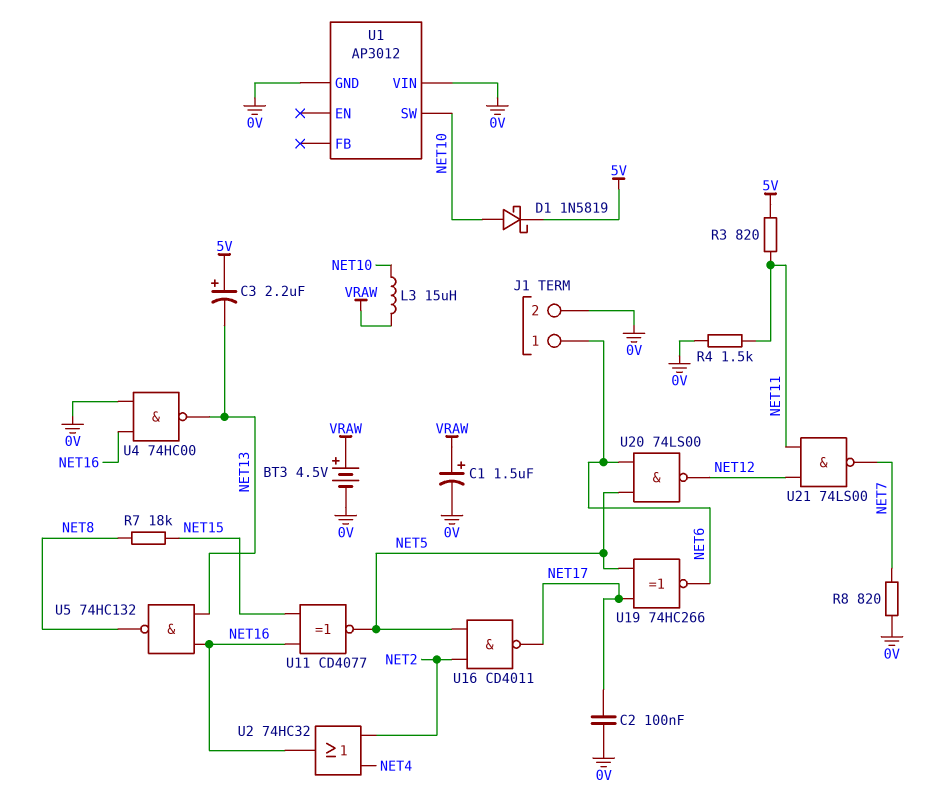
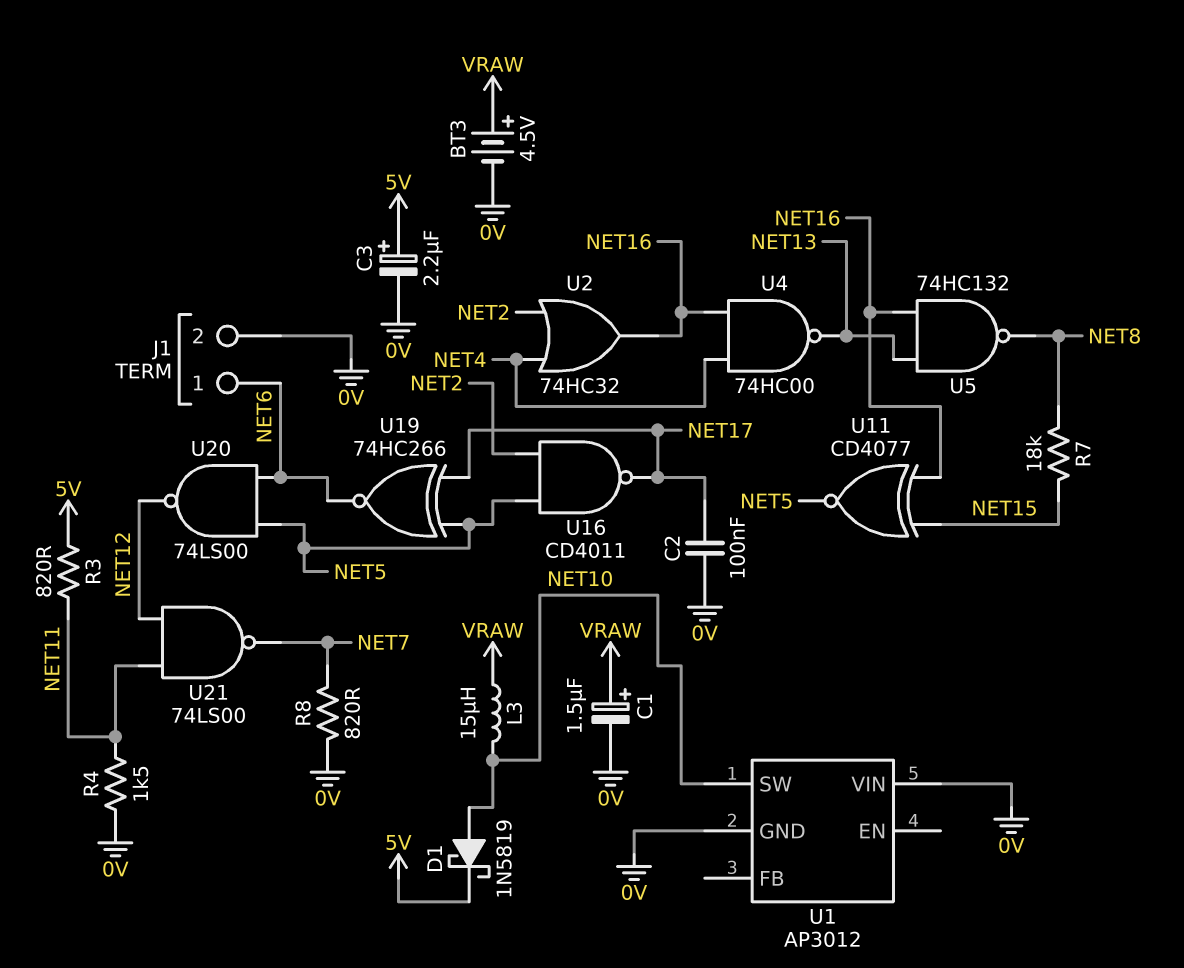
C3: 2.2uF (plus 5V, minus NET13) -> 2.2uF (plus 5V, minus 0V)
U4: NAND 74HC00 (in 0V, in NET16, out NET13) -> NAND 74HC00 (in NET4, in NET16, out NET13)

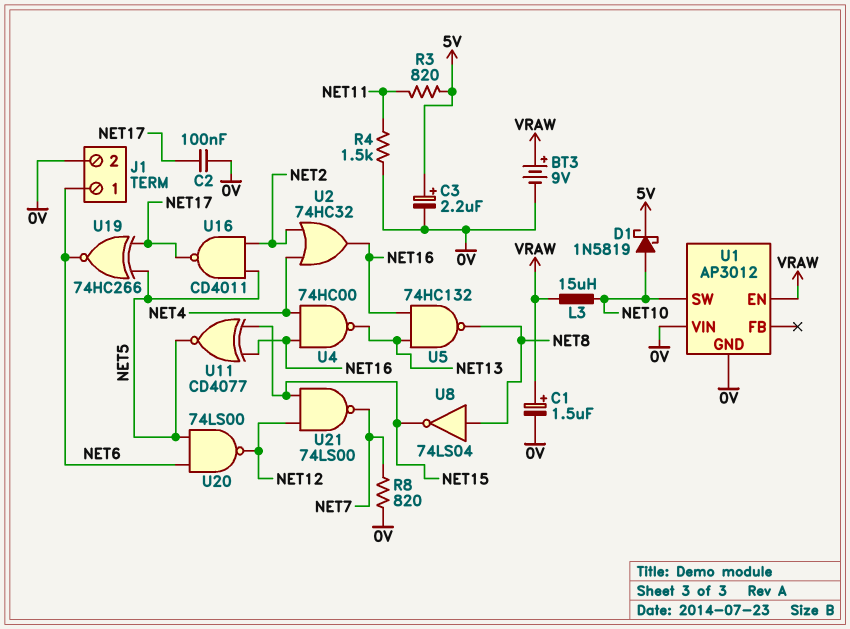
BT3: 4.5V (plus VRAW, minus 0V) -> 9V (plus VRAW, minus 0V)
R7: 18k (NET8, NET15) -> none
U1 pin EN: none -> VRAW
U8: none -> NOT 74LS04 (in NET8, out NET15)
U21: NAND 74LS00 (in NET11, in NET12, out NET7) -> NAND 74LS00 (in NET12, in NET15, out NET7)

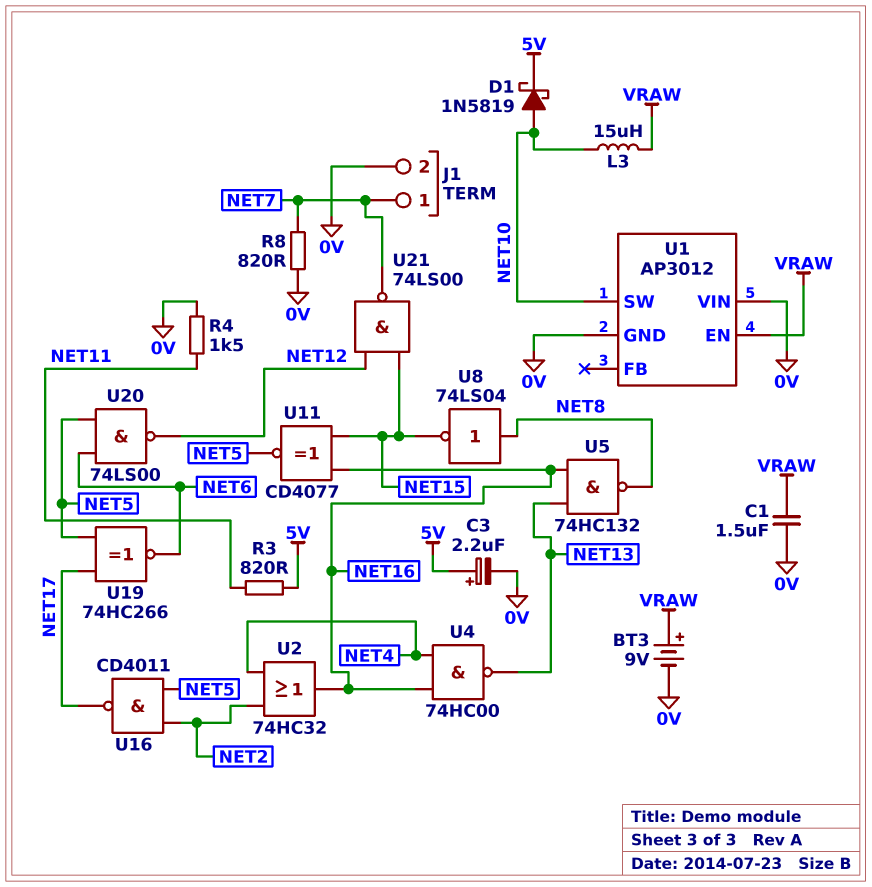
C1: 1.5uF (plus VRAW, minus 0V) -> 1.5uF (0V, VRAW)
C2: 100nF (0V, NET17) -> none
J1 pin 1: NET6 -> NET7

